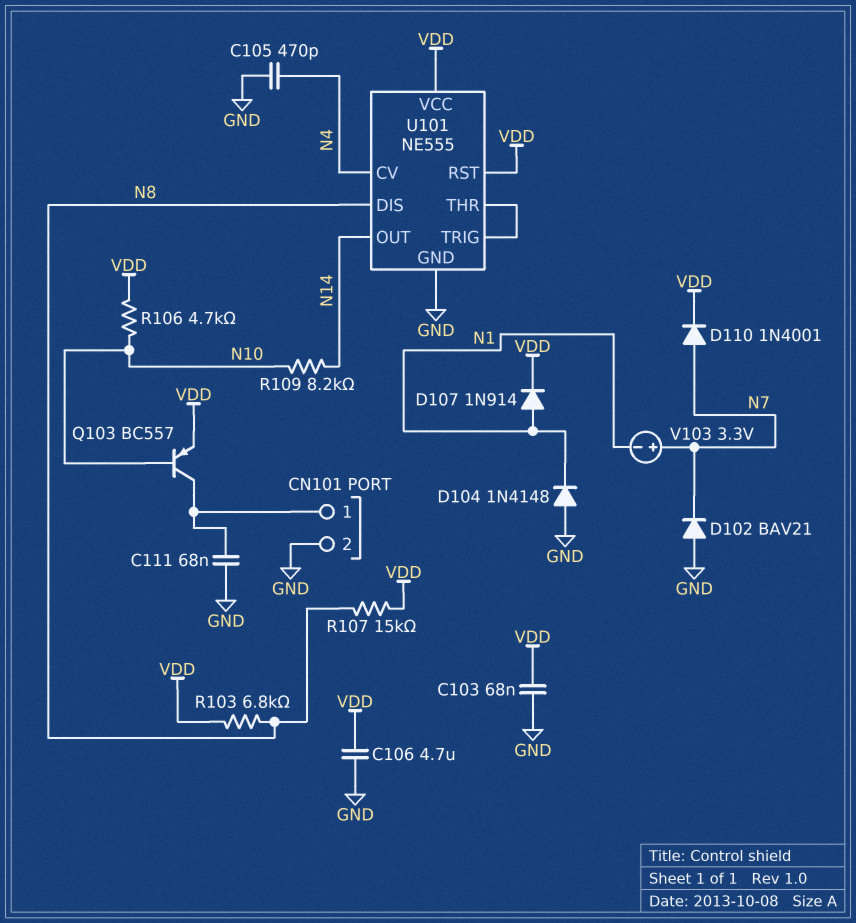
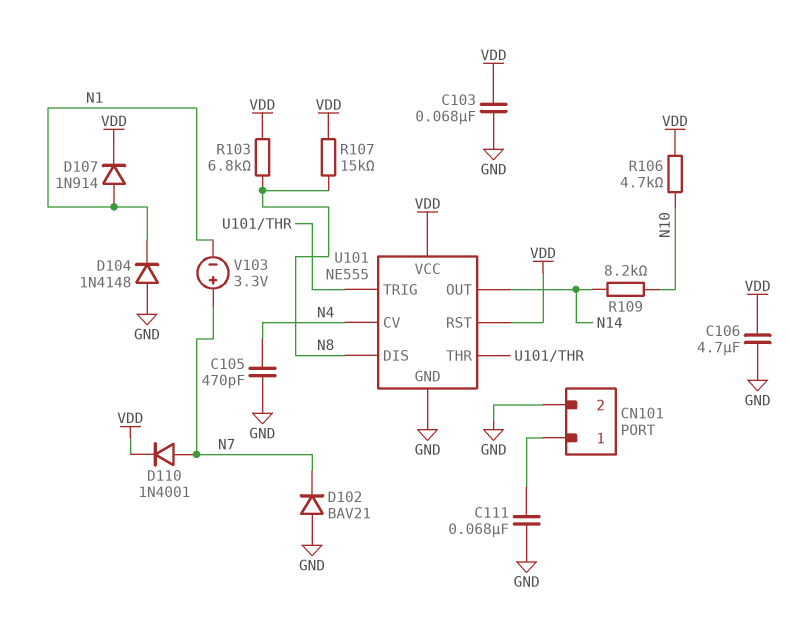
Q103: PNP BC557 (B N10, C CN101/1, E VDD) -> none

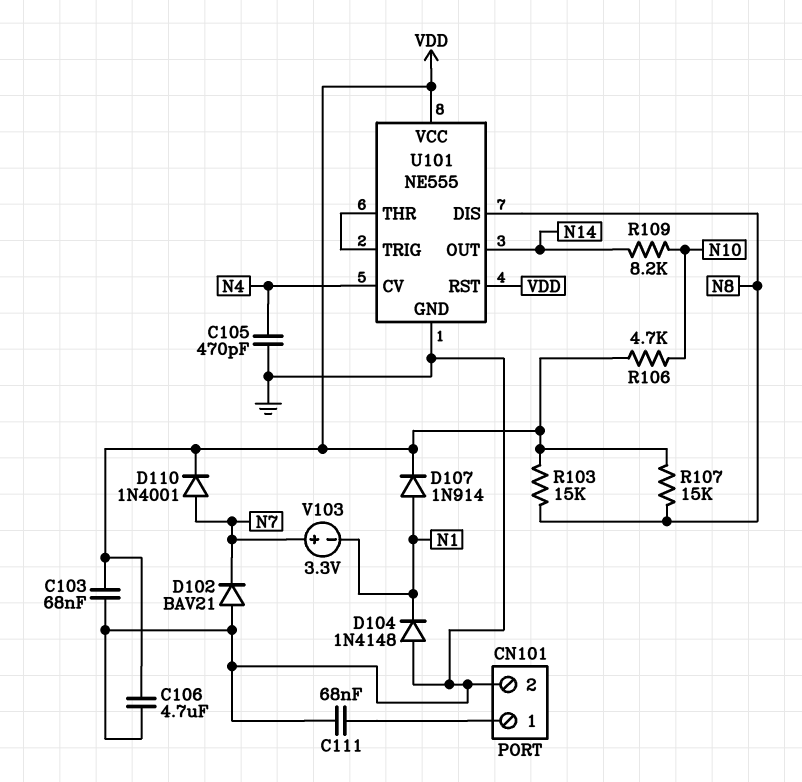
R103: 6.8k (N8, VDD) -> 15k (N8, VDD)

